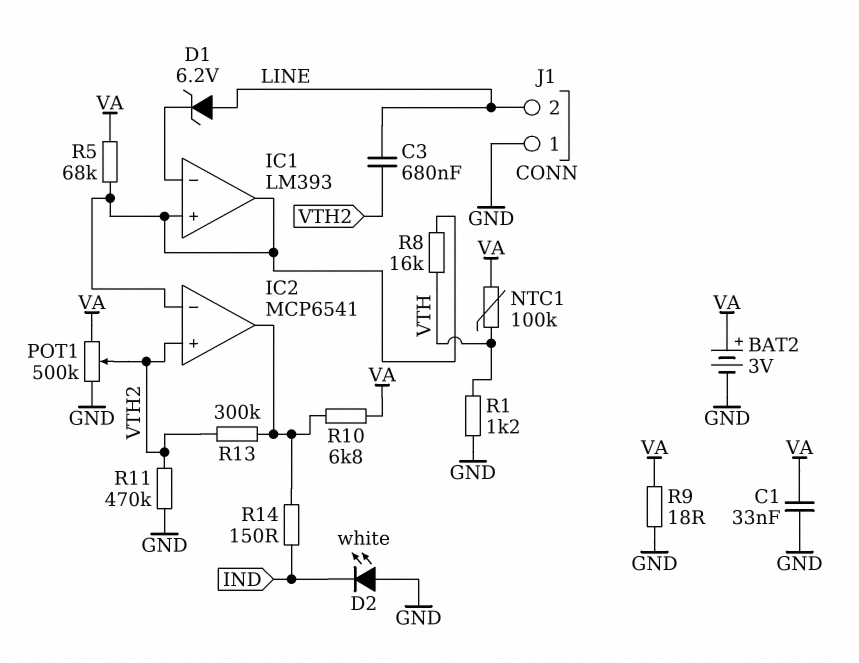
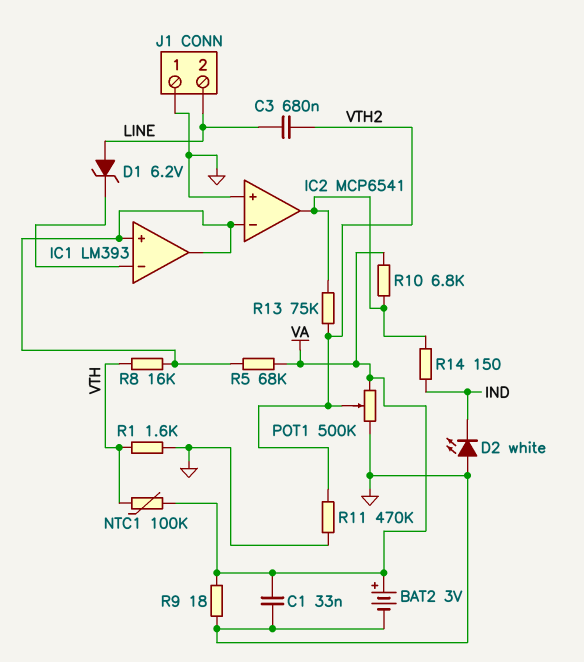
IC2 pin in+: VTH2 -> GND
R1: 1.2k (GND, VTH) -> 1.6k (GND, VTH)
R13: 300k (IC2/out, VTH2) -> 75k (IC2/out, VTH2)

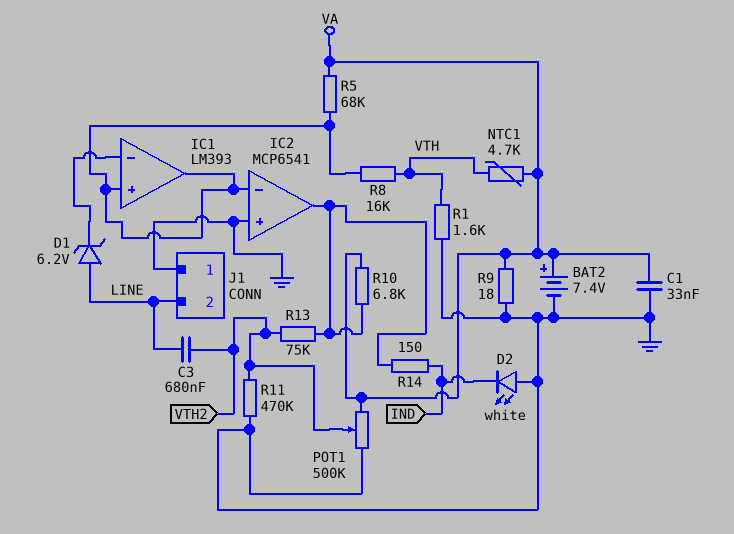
BAT2: 3V (plus VA, minus GND) -> 7.4V (plus VA, minus GND)
NTC1: 100k (VA, VTH) -> 4.7k (VA, VTH)

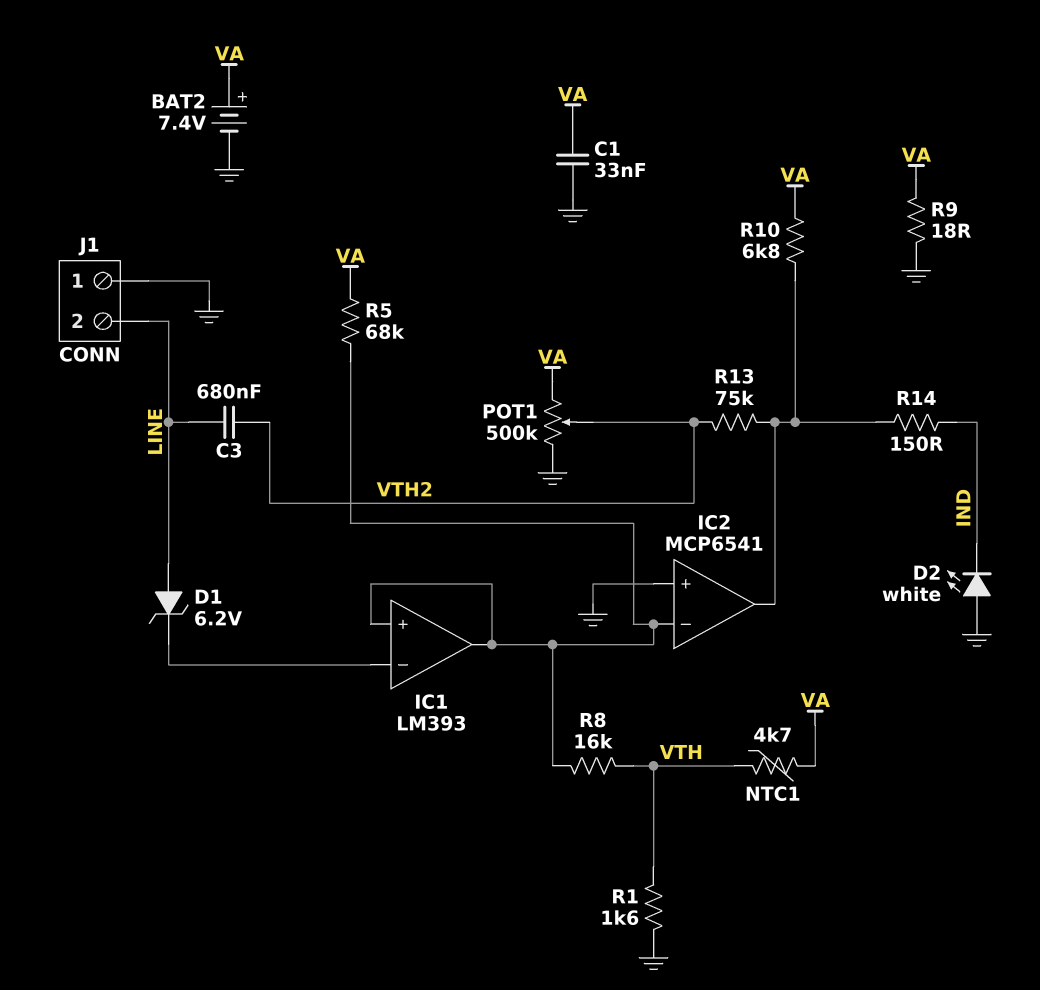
R11: 470k (GND, VTH2) -> none

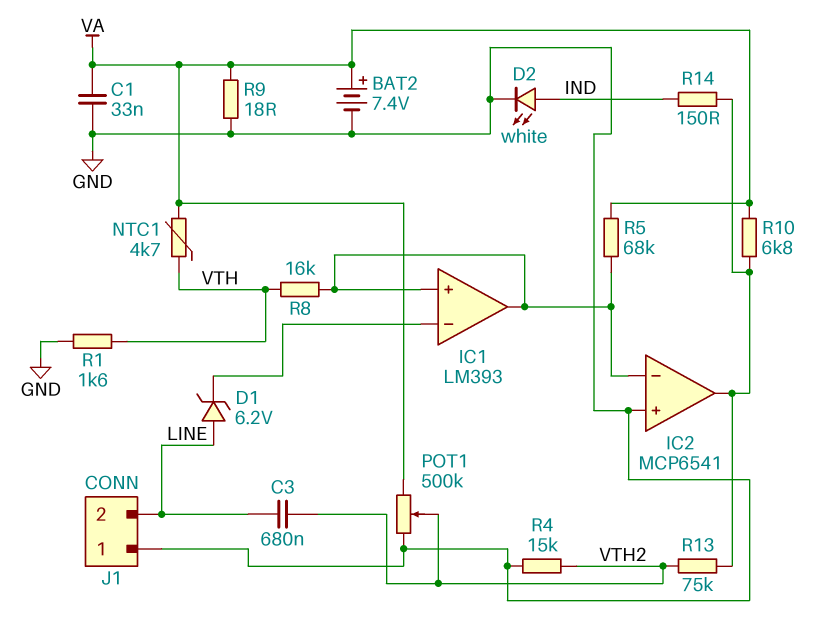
D2: LED white (A GND, K IND) -> LED white (A IND, K GND)
R4: none -> 15k (GND, VTH2)

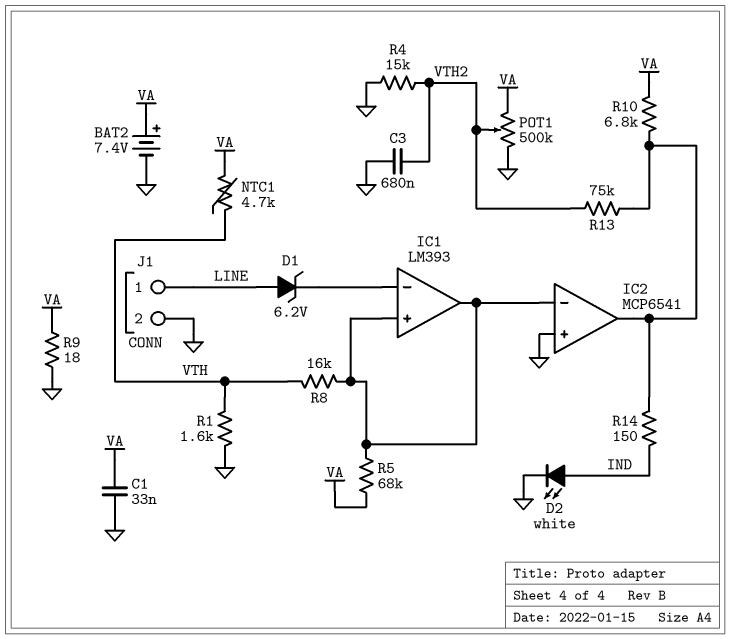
C3: 680nF (LINE, VTH2) -> 680nF (GND, VTH2)
J1 pin 1: GND -> LINE
J1 pin 2: LINE -> GND

